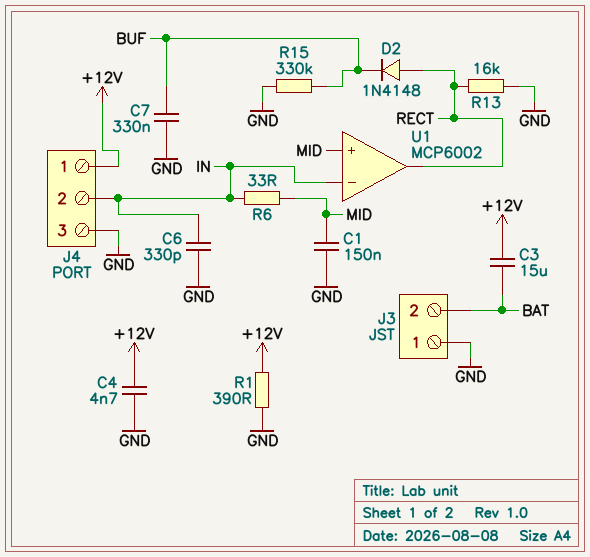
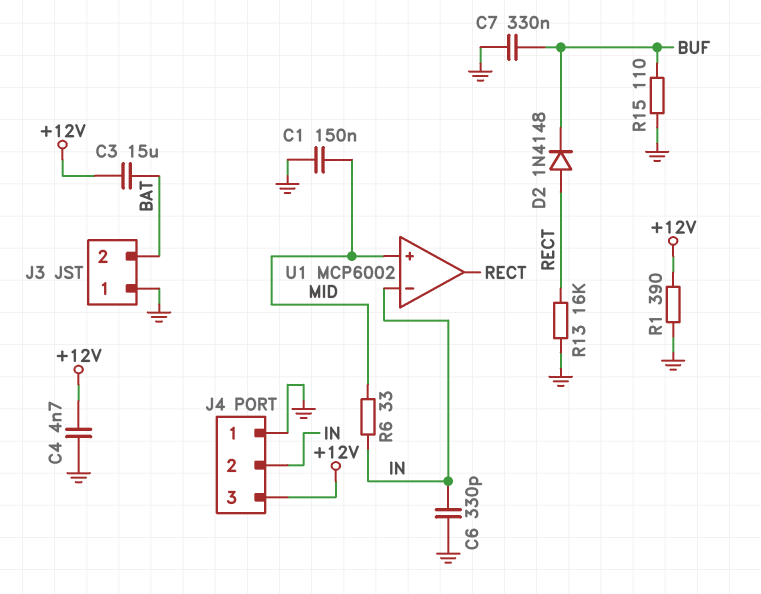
J4 pin 1: +12V -> GND
J4 pin 3: GND -> +12V
R15: 330k (BUF, GND) -> 110 (BUF, GND)

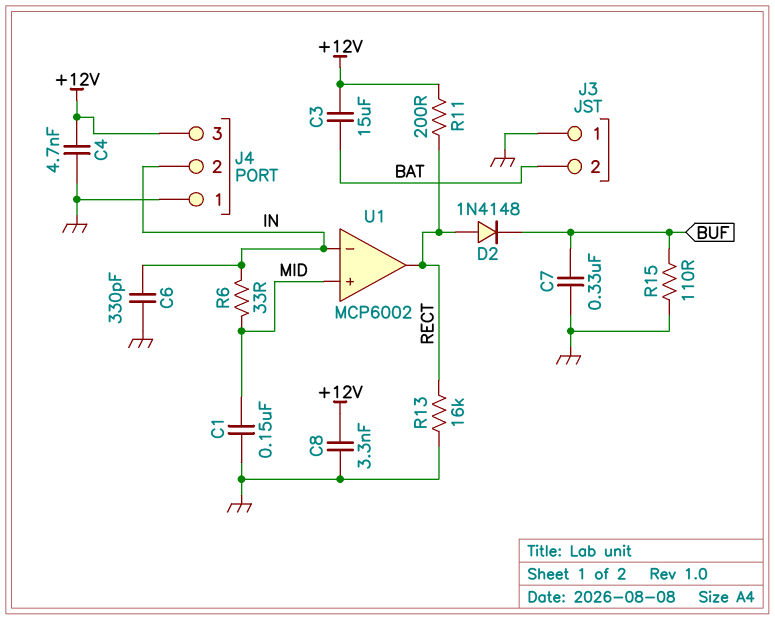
C8: none -> 3.3nF (+12V, GND)
R1: 390 (+12V, GND) -> none
R11: none -> 200 (+12V, RECT)

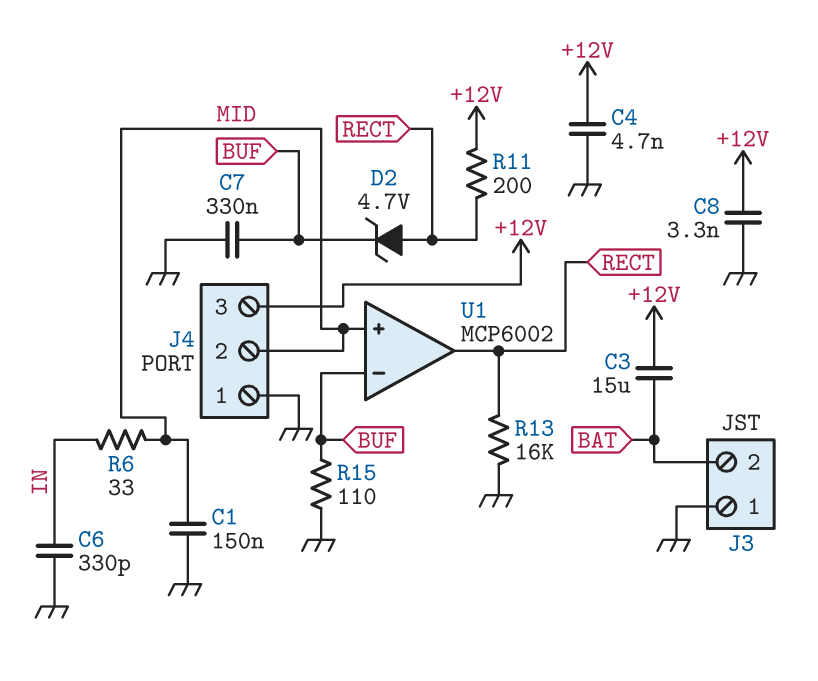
D2: diode 1N4148 (A RECT, K BUF) -> zener 4.7V (A RECT, K BUF)
J4 pin 2: IN -> MID
U1 pin in-: IN -> BUF

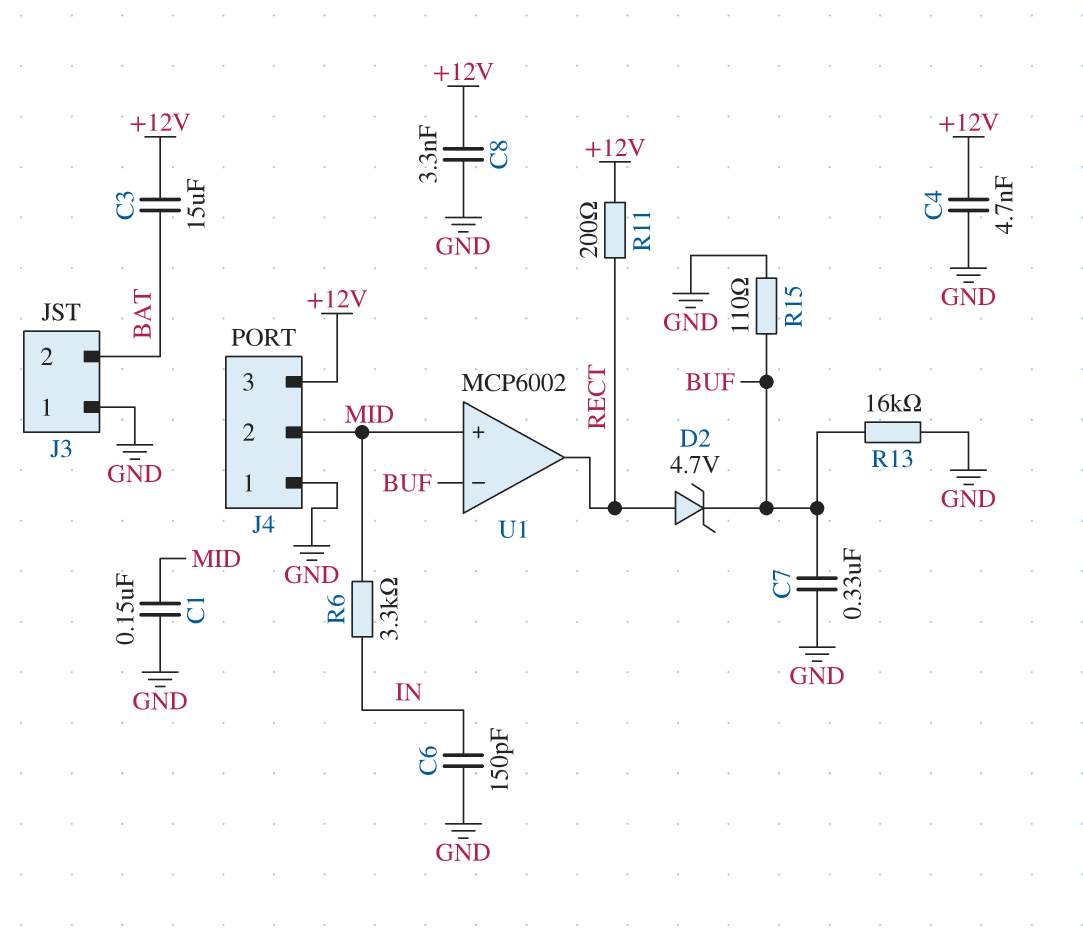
C6: 330pF (GND, IN) -> 150pF (GND, IN)
R6: 33 (IN, MID) -> 3.3k (IN, MID)
R13: 16k (GND, RECT) -> 16k (BUF, GND)

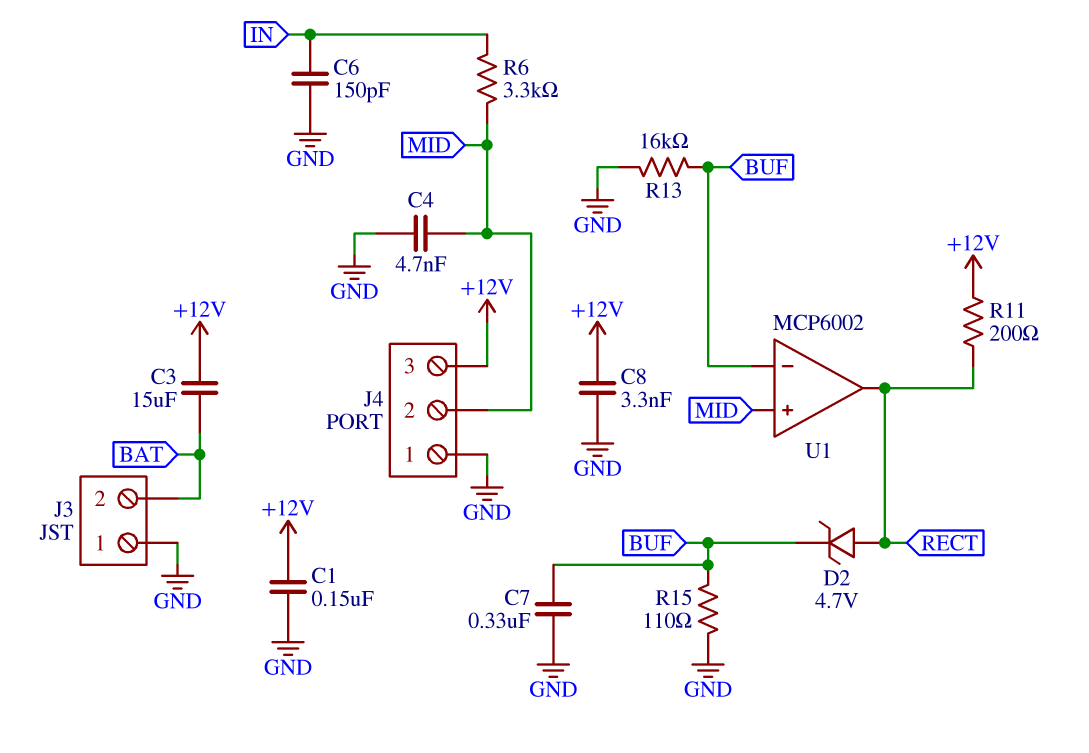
C1: 150nF (GND, MID) -> 150nF (+12V, GND)
C4: 4.7nF (+12V, GND) -> 4.7nF (GND, MID)

